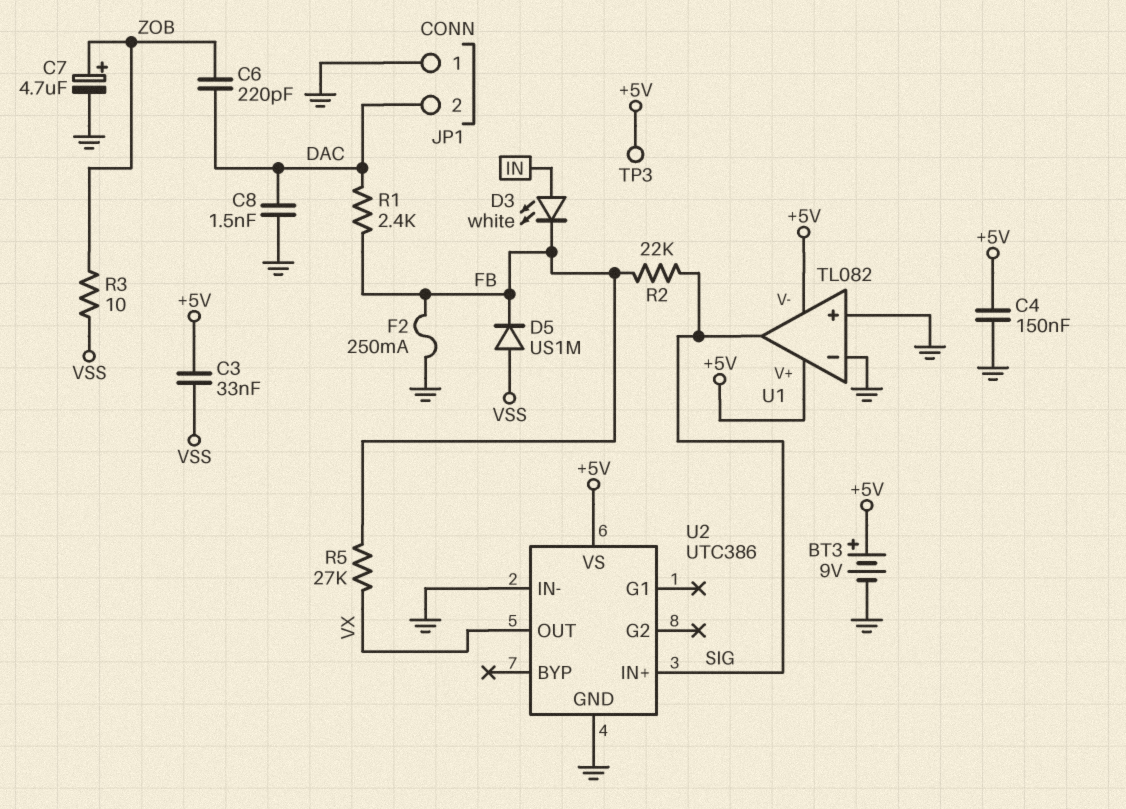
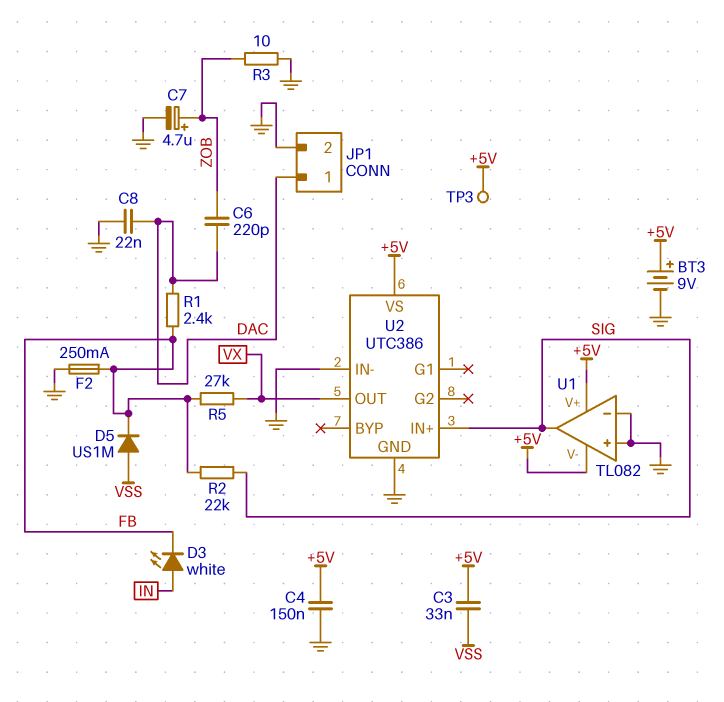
C8: 1.5nF (DAC, GND) -> 22nF (DAC, GND)
JP1 pin 1: GND -> DAC
JP1 pin 2: DAC -> GND
R3: 10 (VSS, ZOB) -> 10 (GND, ZOB)

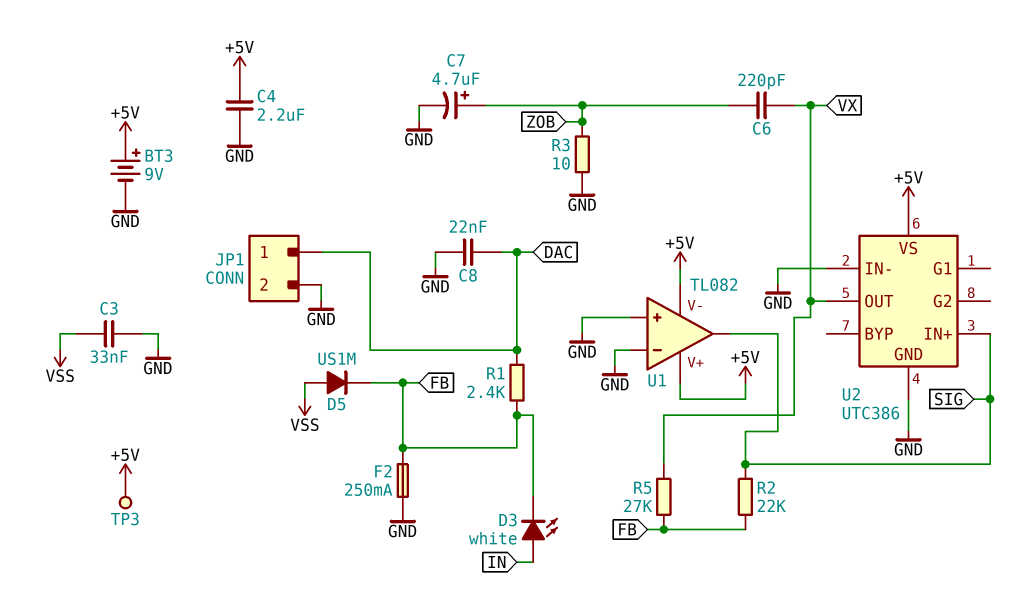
C3: 33nF (+5V, VSS) -> 33nF (GND, VSS)
C4: 150nF (+5V, GND) -> 2.2uF (+5V, GND)
C6: 220pF (DAC, ZOB) -> 220pF (VX, ZOB)

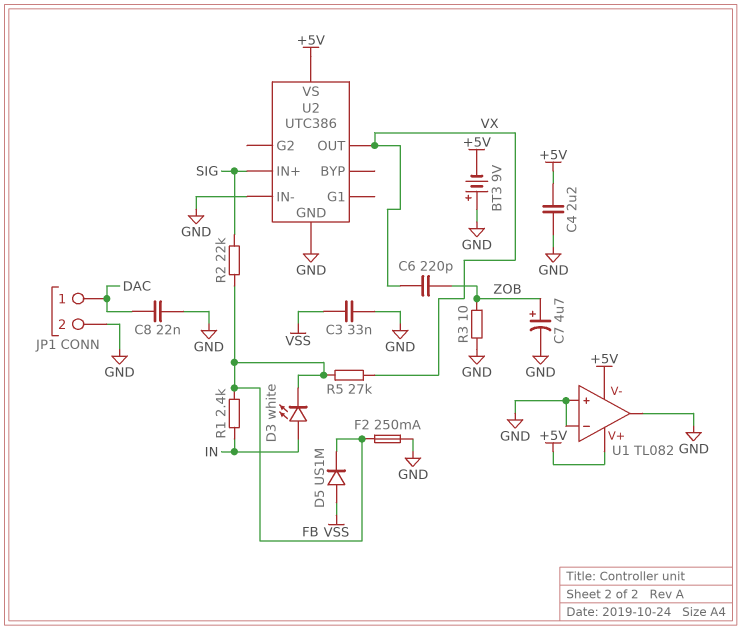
BT3: 9V (plus +5V, minus GND) -> 9V (plus GND, minus +5V)
R1: 2.4k (DAC, FB) -> 2.4k (FB, IN)
TP3: test point (+5V) -> none
U1 pin out: SIG -> GND

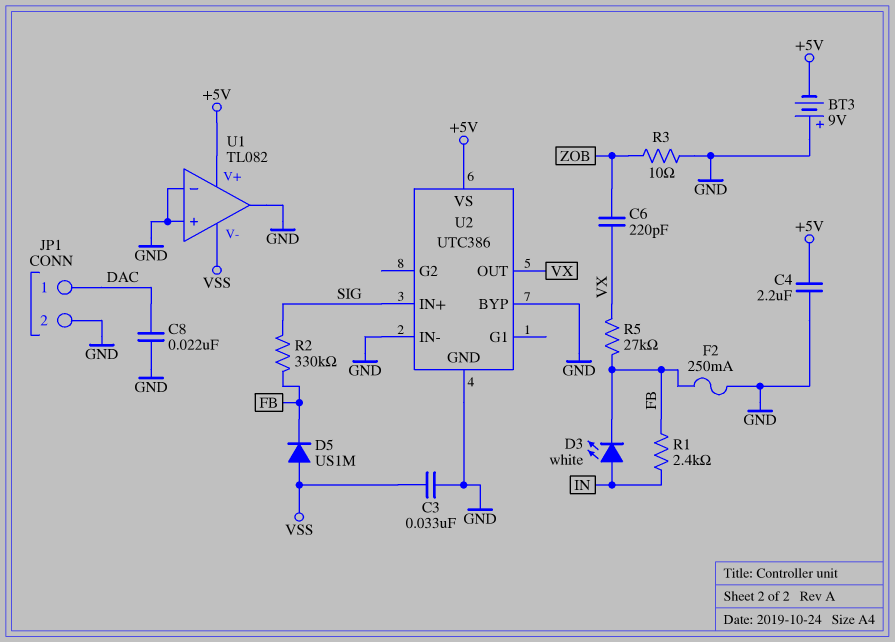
C7: 4.7uF (plus ZOB, minus GND) -> none
R2: 22k (FB, SIG) -> 330k (FB, SIG)
U1 pin V-: +5V -> VSS
U2 pin BYP: none -> GND

